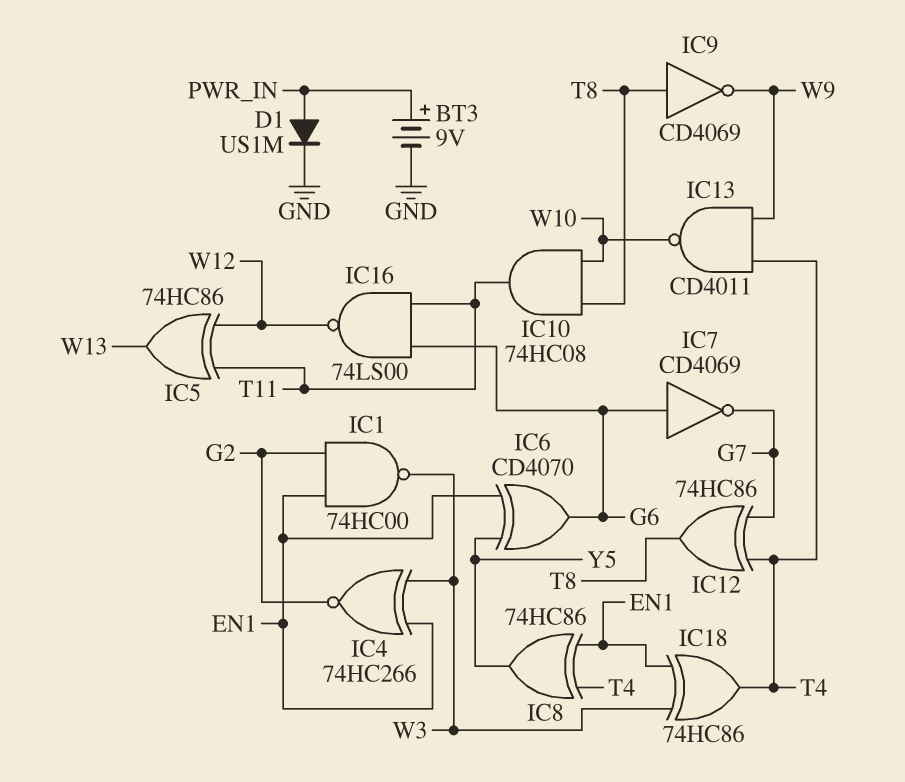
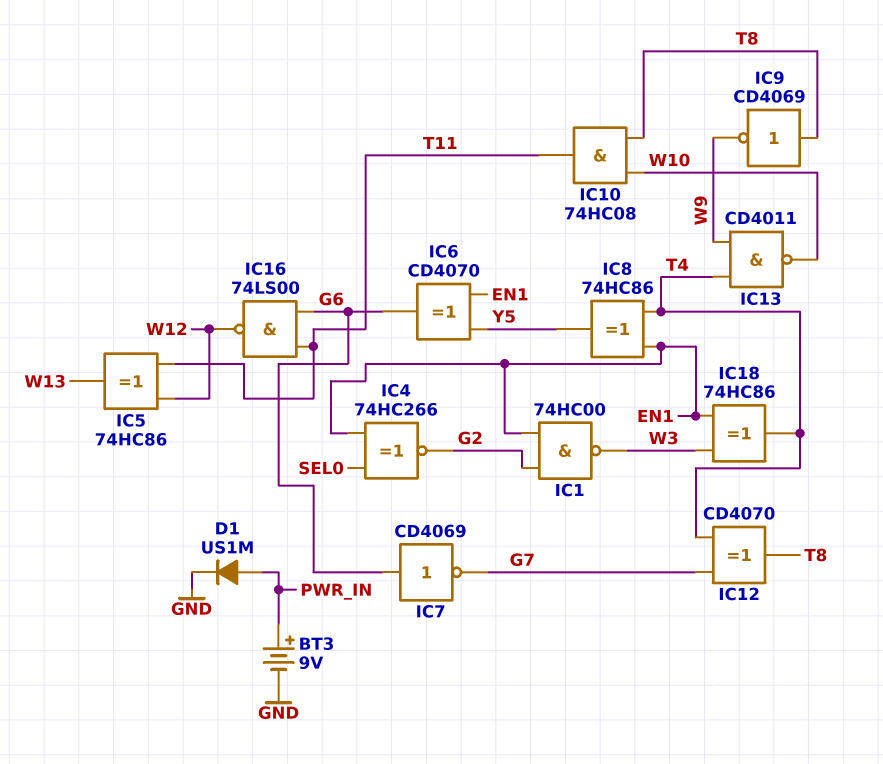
IC4: XNOR 74HC266 (in EN1, in W3, out G2) -> XNOR 74HC266 (in EN1, in SEL0, out G2)
IC12: XOR 74HC86 (in G7, in T4, out T8) -> XOR CD4070 (in G7, in T4, out T8)

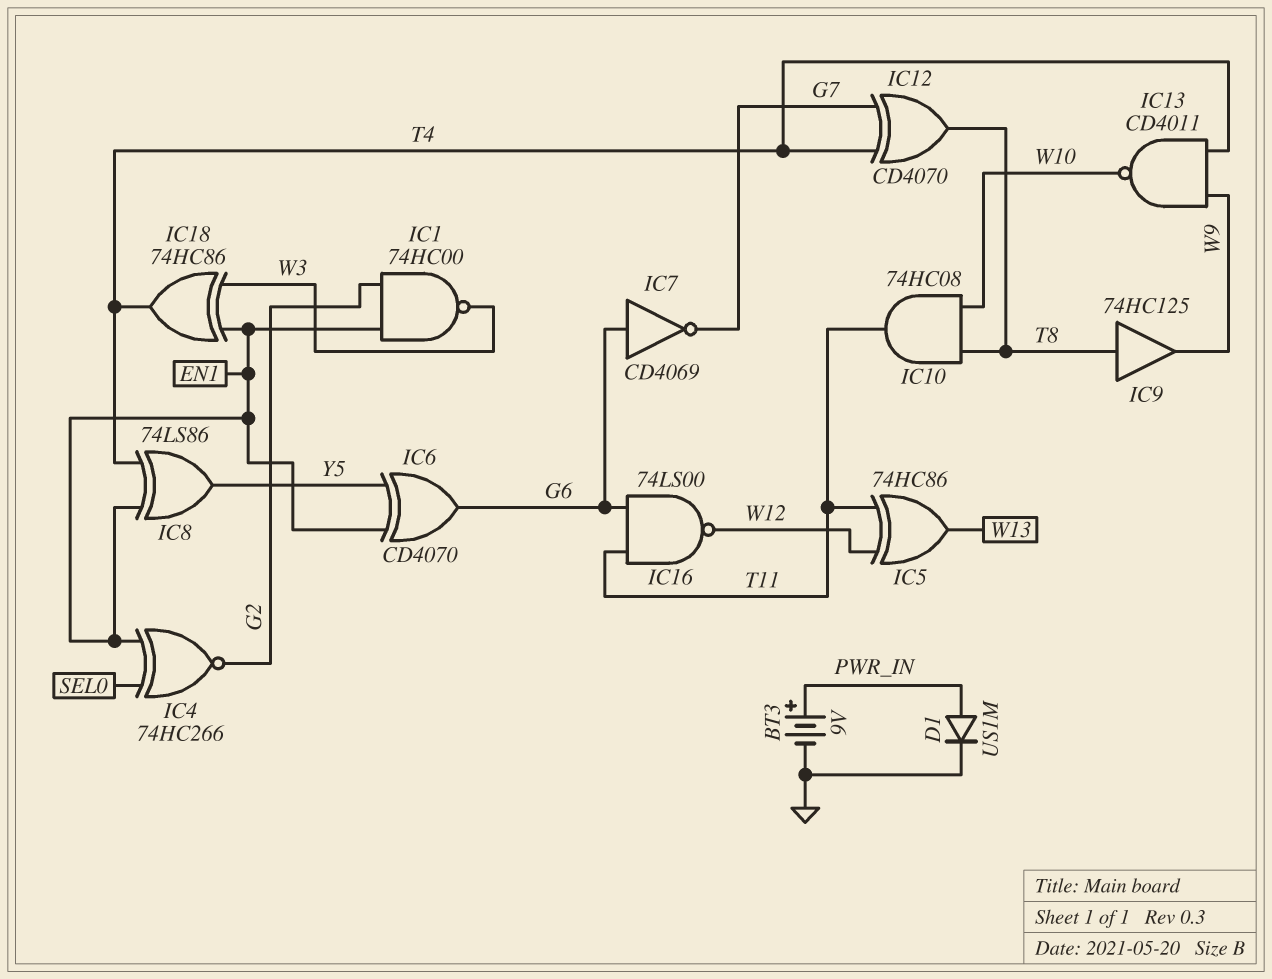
IC8: XOR 74HC86 (in EN1, in T4, out Y5) -> XOR 74LS86 (in EN1, in T4, out Y5)
IC9: NOT CD4069 (in T8, out W9) -> buffer 74HC125 (in T8, out W9)

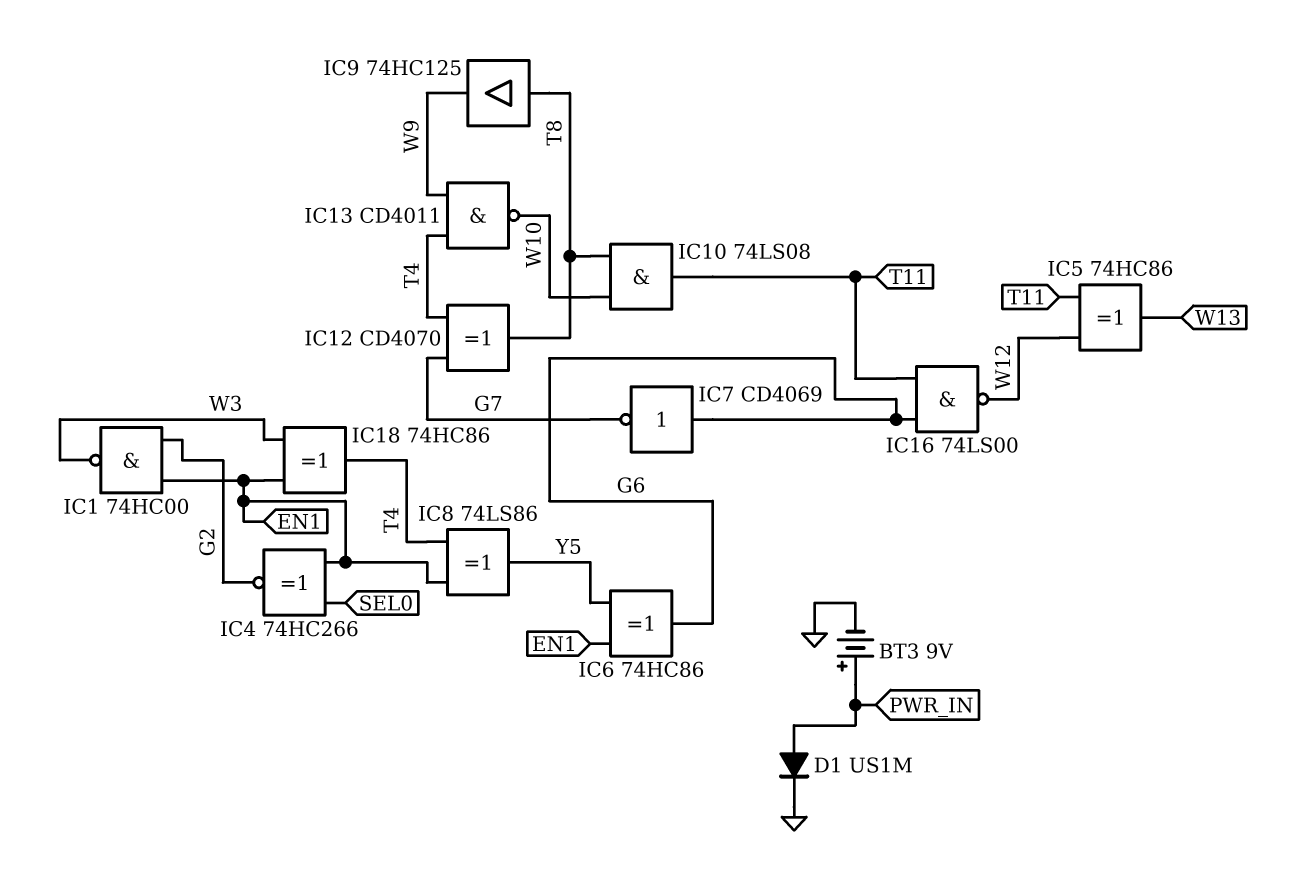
IC6: XOR CD4070 (in EN1, in Y5, out G6) -> XOR 74HC86 (in EN1, in Y5, out G6)
IC10: AND 74HC08 (in T8, in W10, out T11) -> AND 74LS08 (in T8, in W10, out T11)

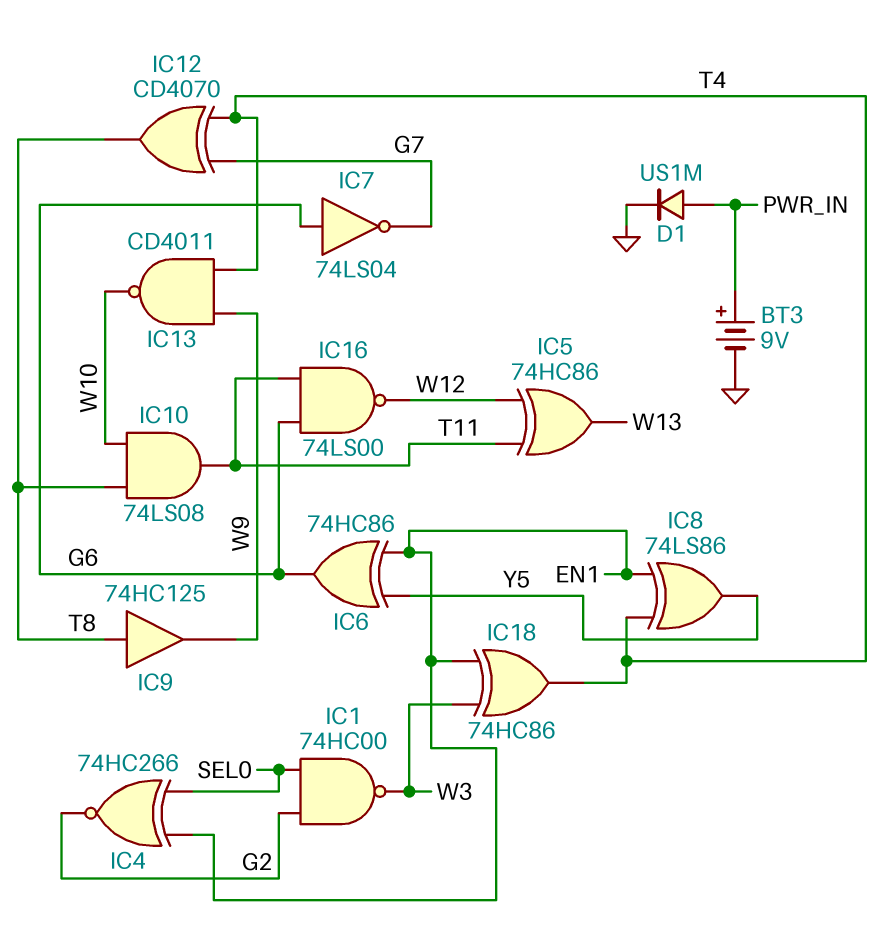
IC1: NAND 74HC00 (in EN1, in G2, out W3) -> NAND 74HC00 (in G2, in SEL0, out W3)
IC7: NOT CD4069 (in G6, out G7) -> NOT 74LS04 (in G6, out G7)

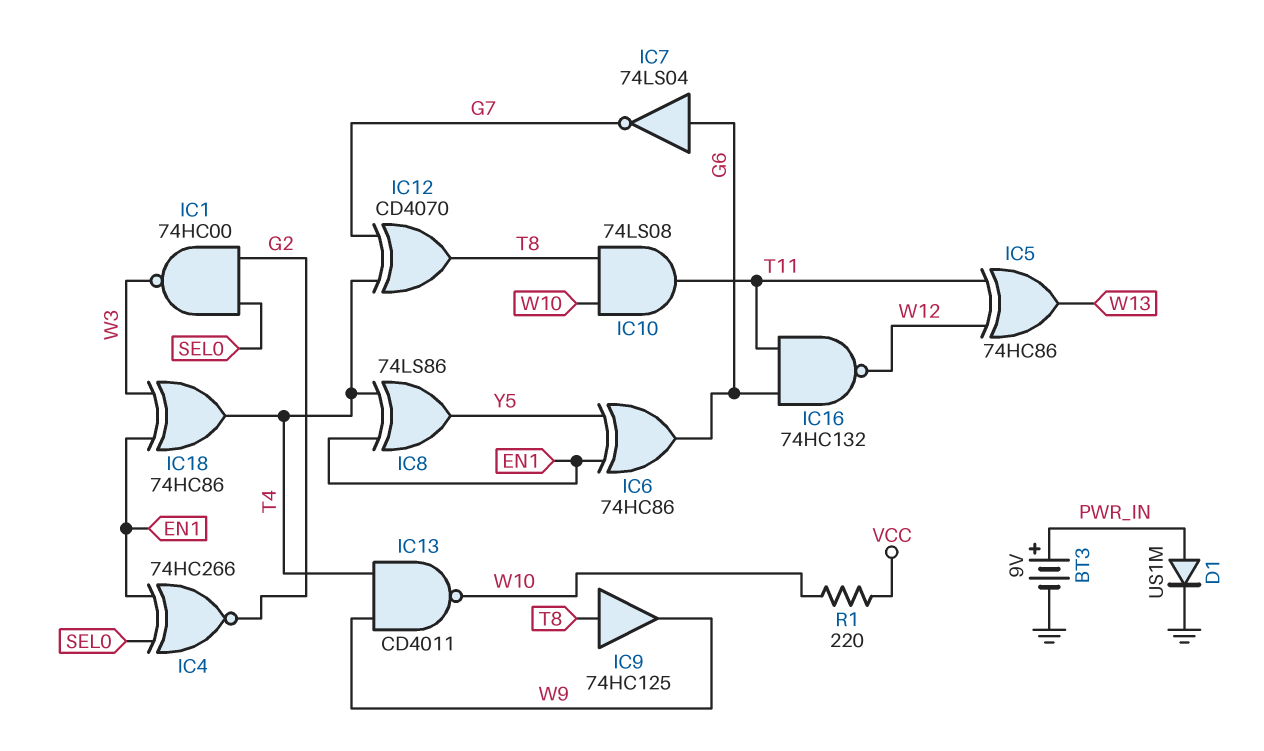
IC16: NAND 74LS00 (in G6, in T11, out W12) -> NAND 74HC132 (in G6, in T11, out W12)
R1: none -> 220 (VCC, W10)

